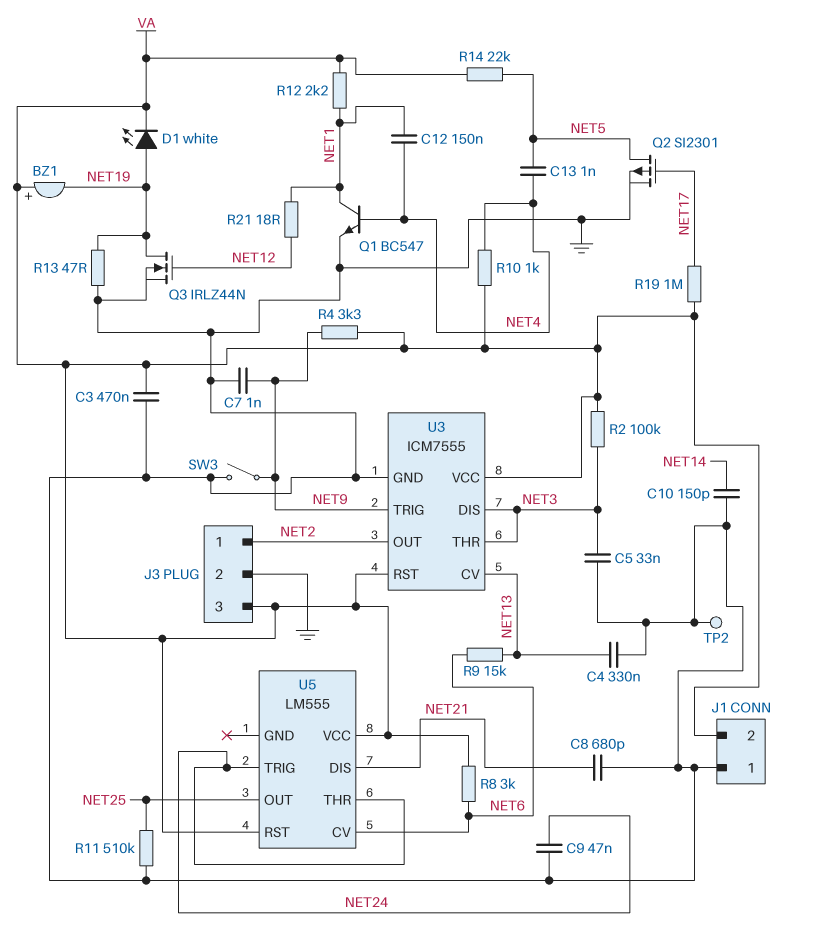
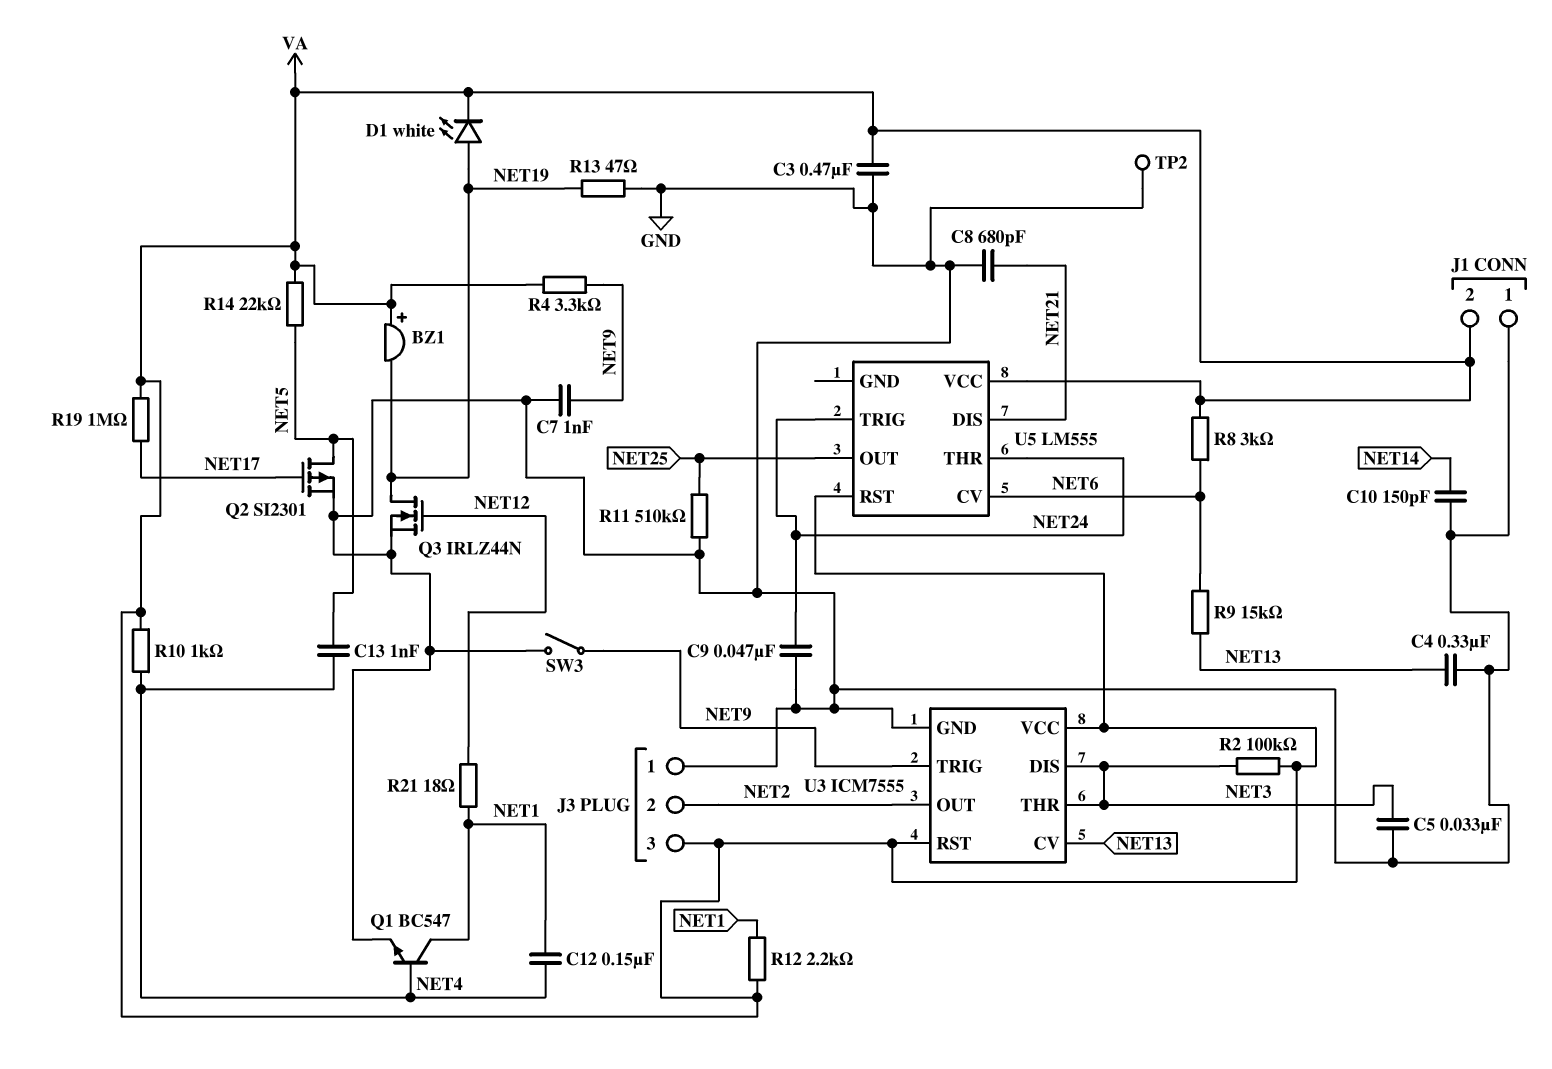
J3 pin 1: NET2 -> GND
J3 pin 2: GND -> NET2

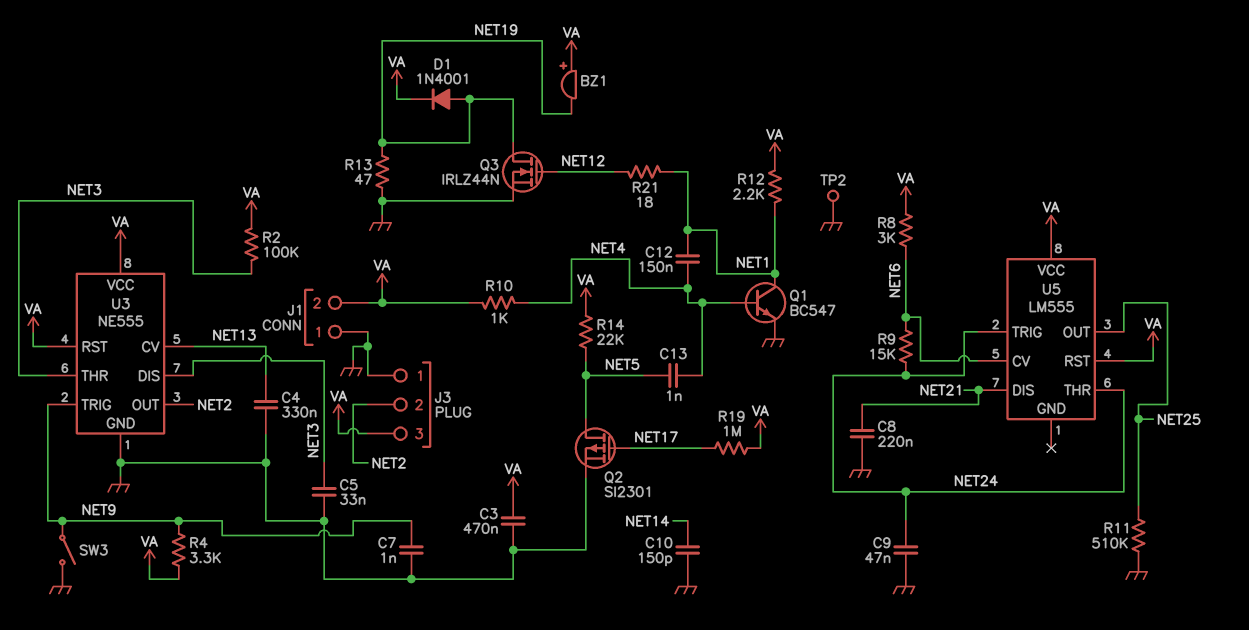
C8: 680pF (GND, NET21) -> 220nF (GND, NET21)
D1: LED white (A NET19, K VA) -> diode 1N4001 (A NET19, K VA)
R9: 15k (NET6, NET13) -> 15k (NET6, NET24)
U3: ICM7555 -> NE555

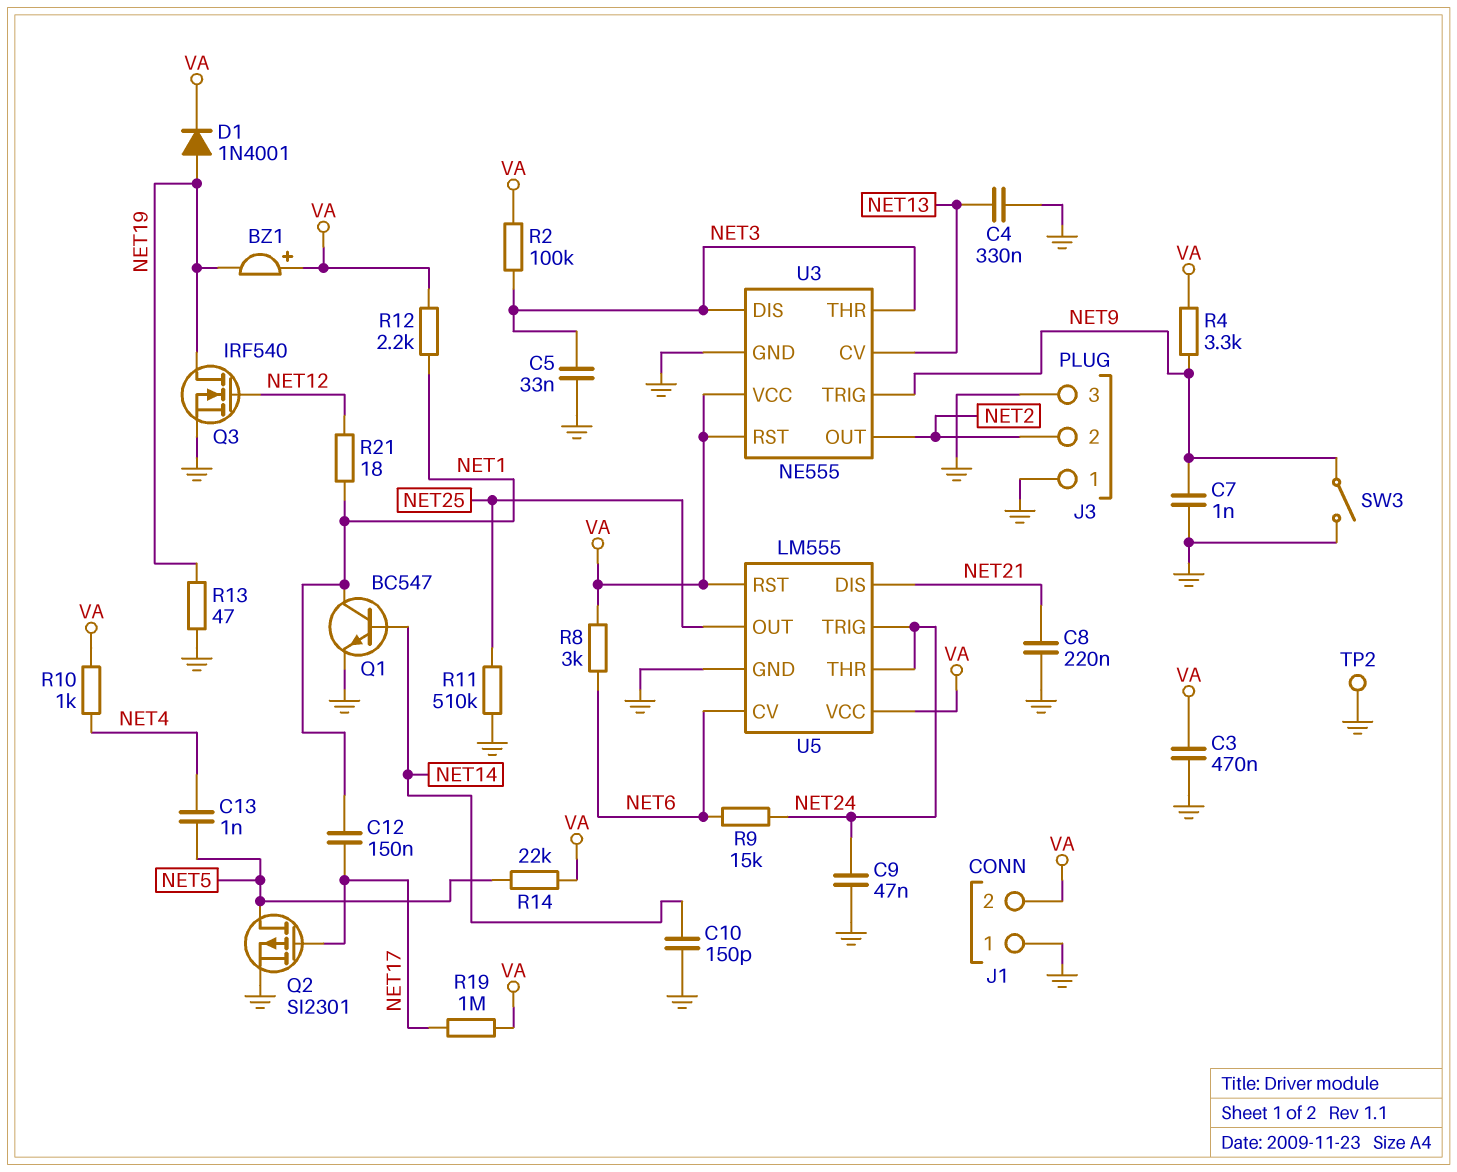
C12: 150nF (NET1, NET4) -> 150nF (NET1, NET17)
J3 pin 3: VA -> GND
Q1: NPN BC547 (B NET4, C NET1, E GND) -> NPN BC547 (B NET14, C NET1, E GND)
Q3: NMOS IRLZ44N (G NET12, D NET19, S GND) -> NMOS IRF540 (G NET12, D NET19, S GND)
U5 pin GND: none -> GND

